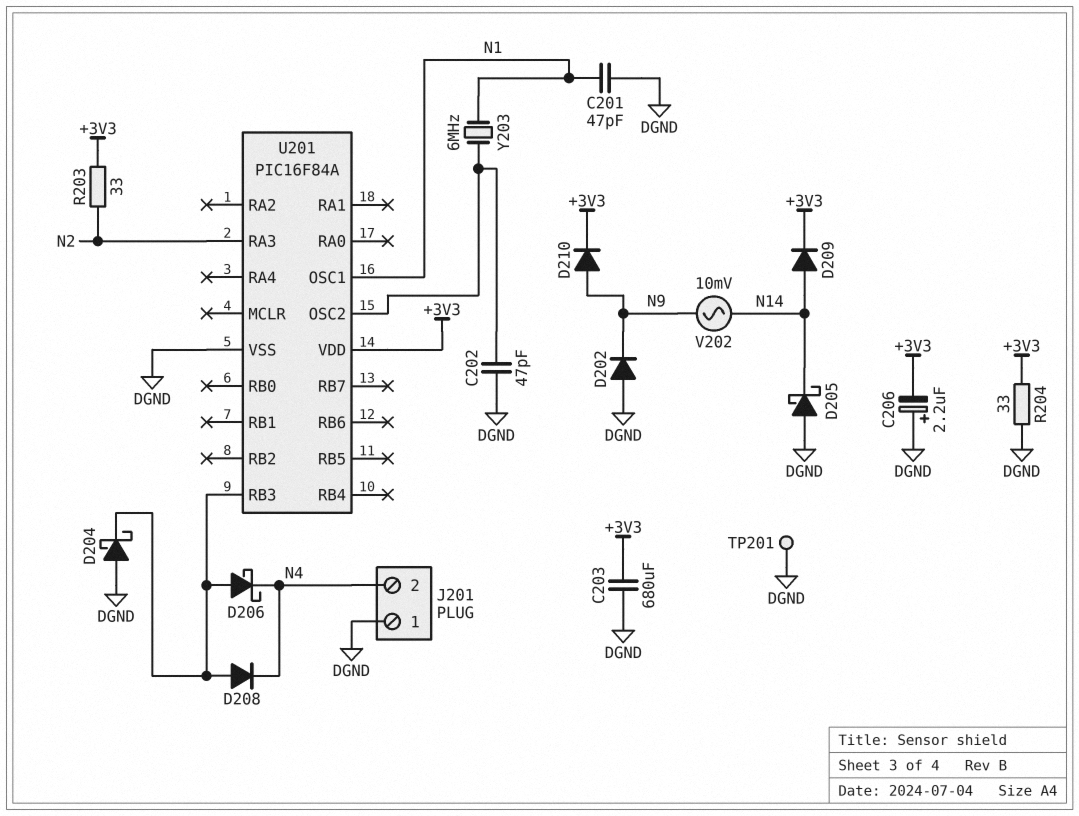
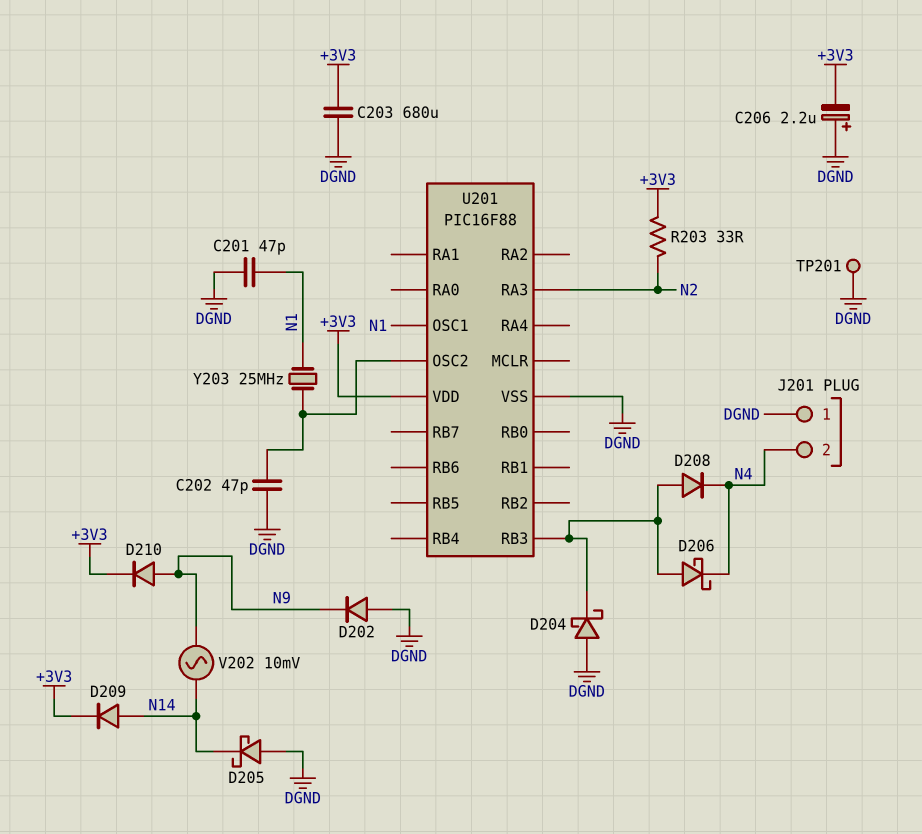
R204: 33 (+3V3, DGND) -> none
U201: PIC16F84A -> PIC16F88
Y203: 6MHz (N1, U201/OSC2) -> 25MHz (N1, U201/OSC2)

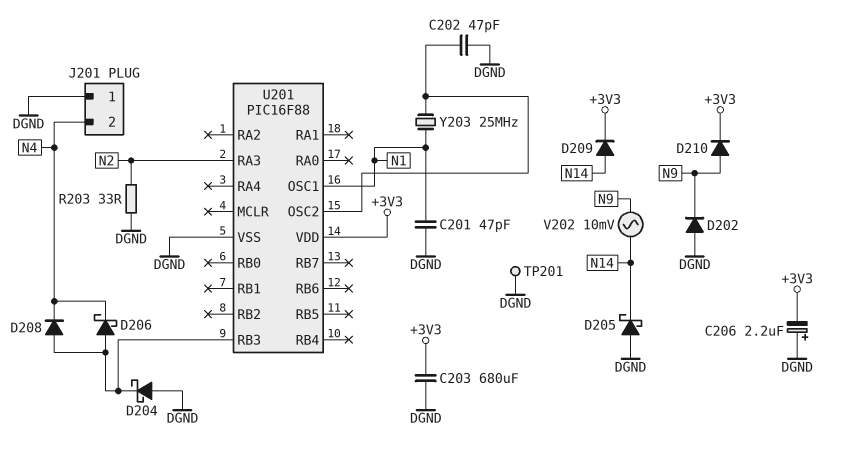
R203: 33 (+3V3, N2) -> 33 (DGND, N2)

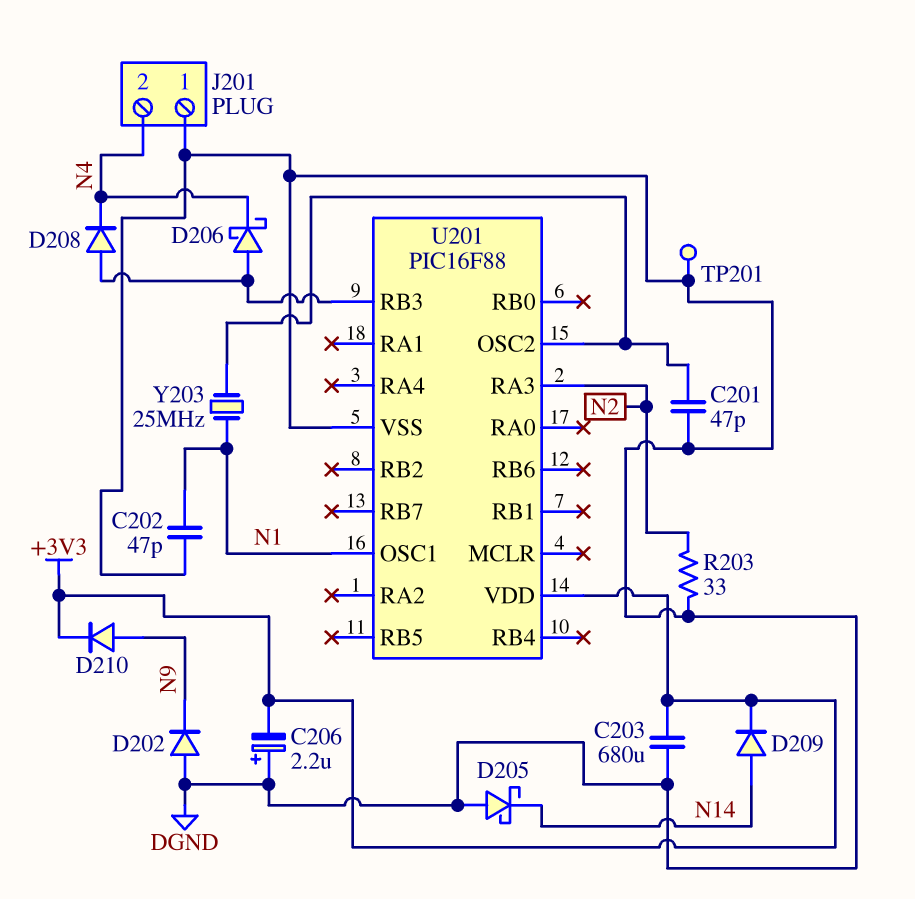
C201: 47pF (DGND, N1) -> 47pF (DGND, U201/OSC2)
C202: 47pF (DGND, U201/OSC2) -> 47pF (DGND, N1)
D204: schottky (A DGND, K U201/RB3) -> none
V202: AC 10mV (N9, N14) -> none

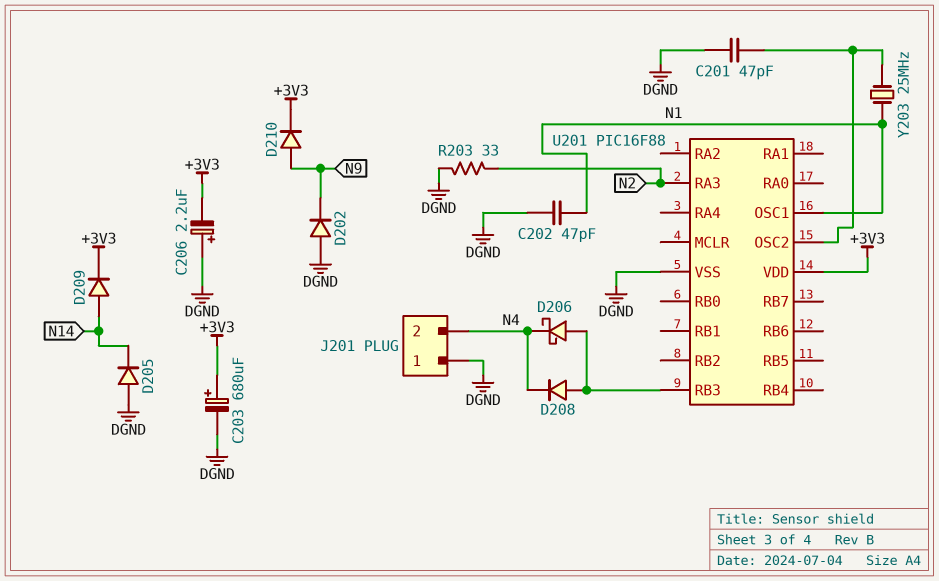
C203: 680uF (+3V3, DGND) -> 680uF (plus +3V3, minus DGND)
D205: schottky (A DGND, K N14) -> diode (A DGND, K N14)
TP201: test point (DGND) -> none

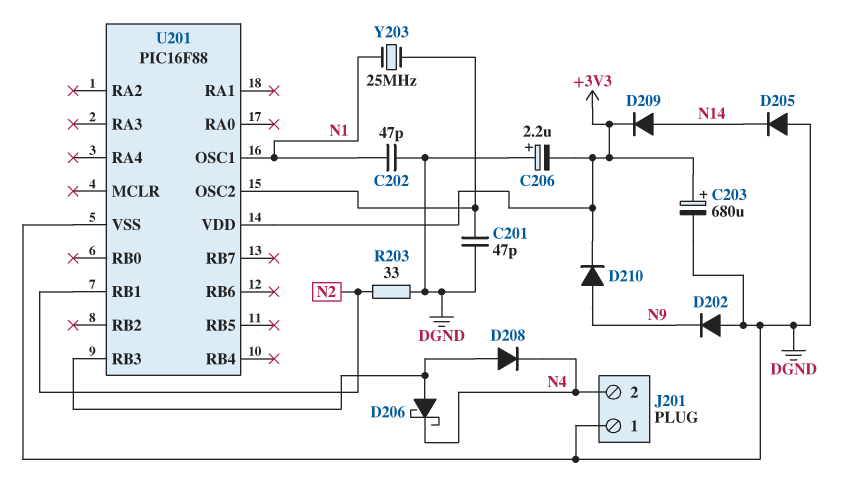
U201 pin RA3: N2 -> none
U201 pin RB1: none -> N2

